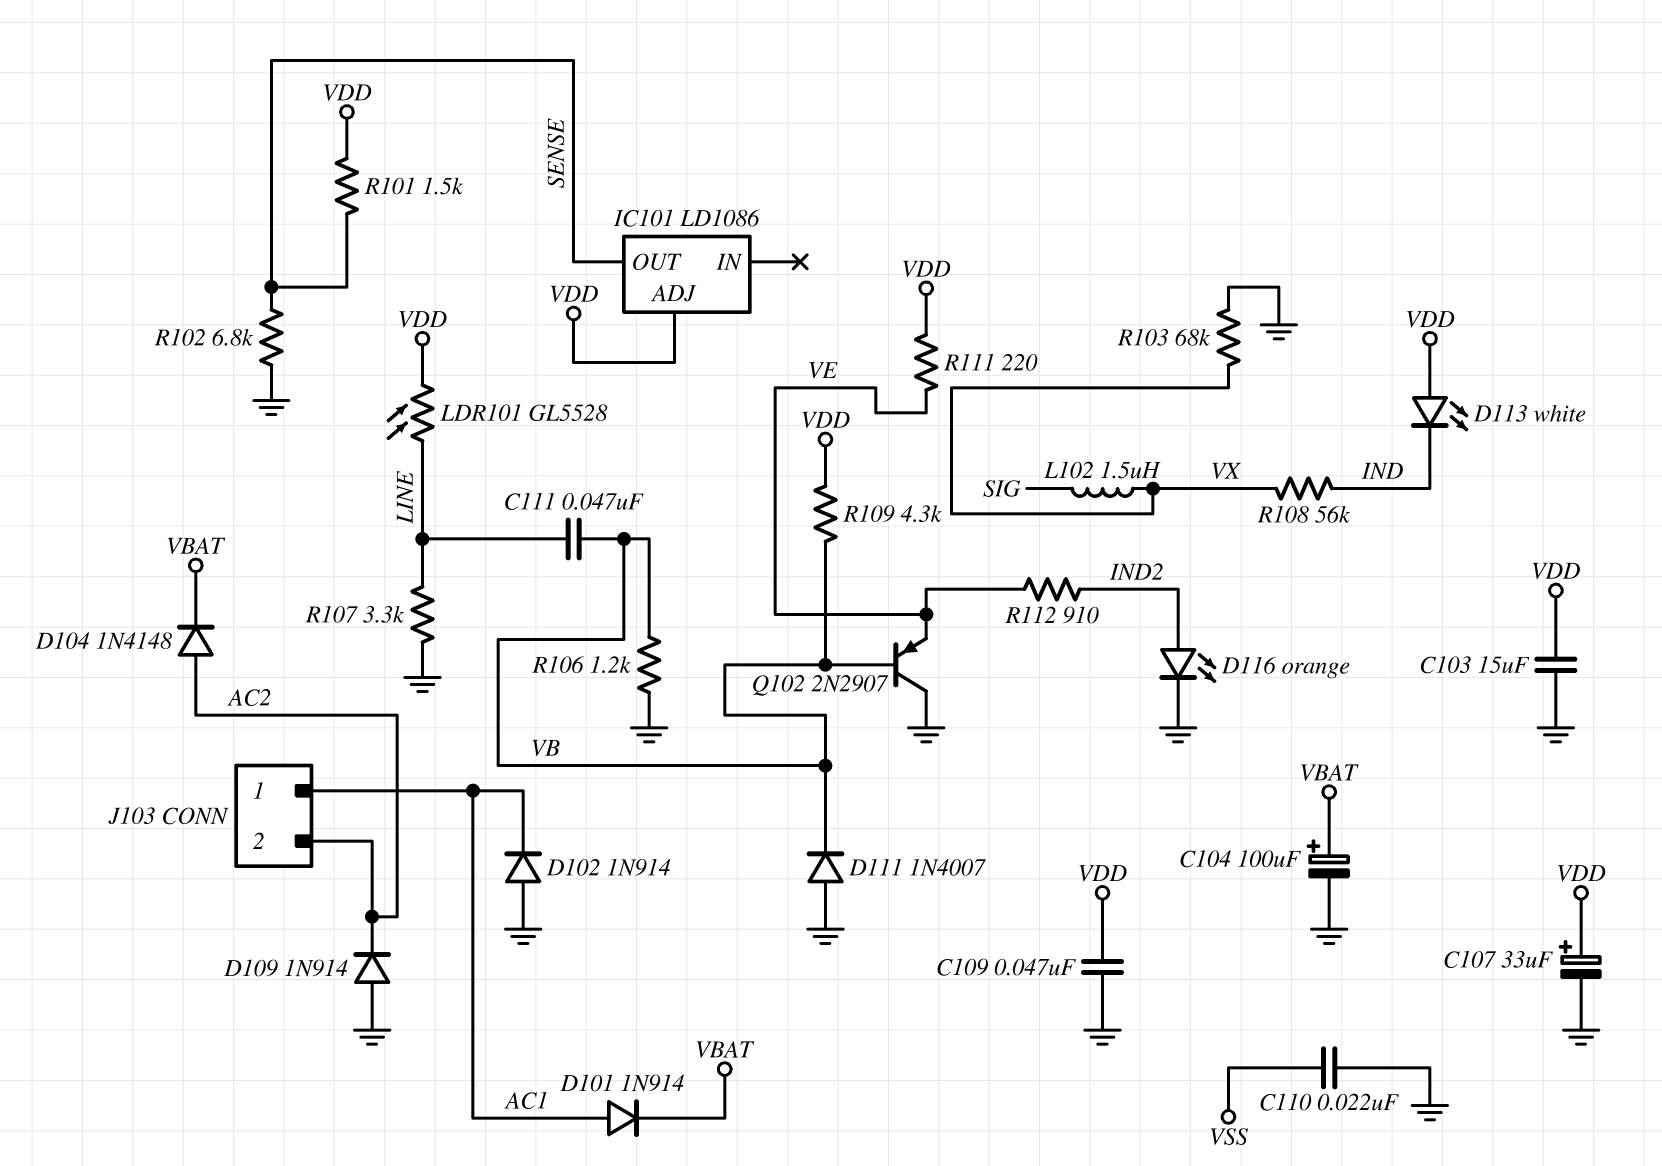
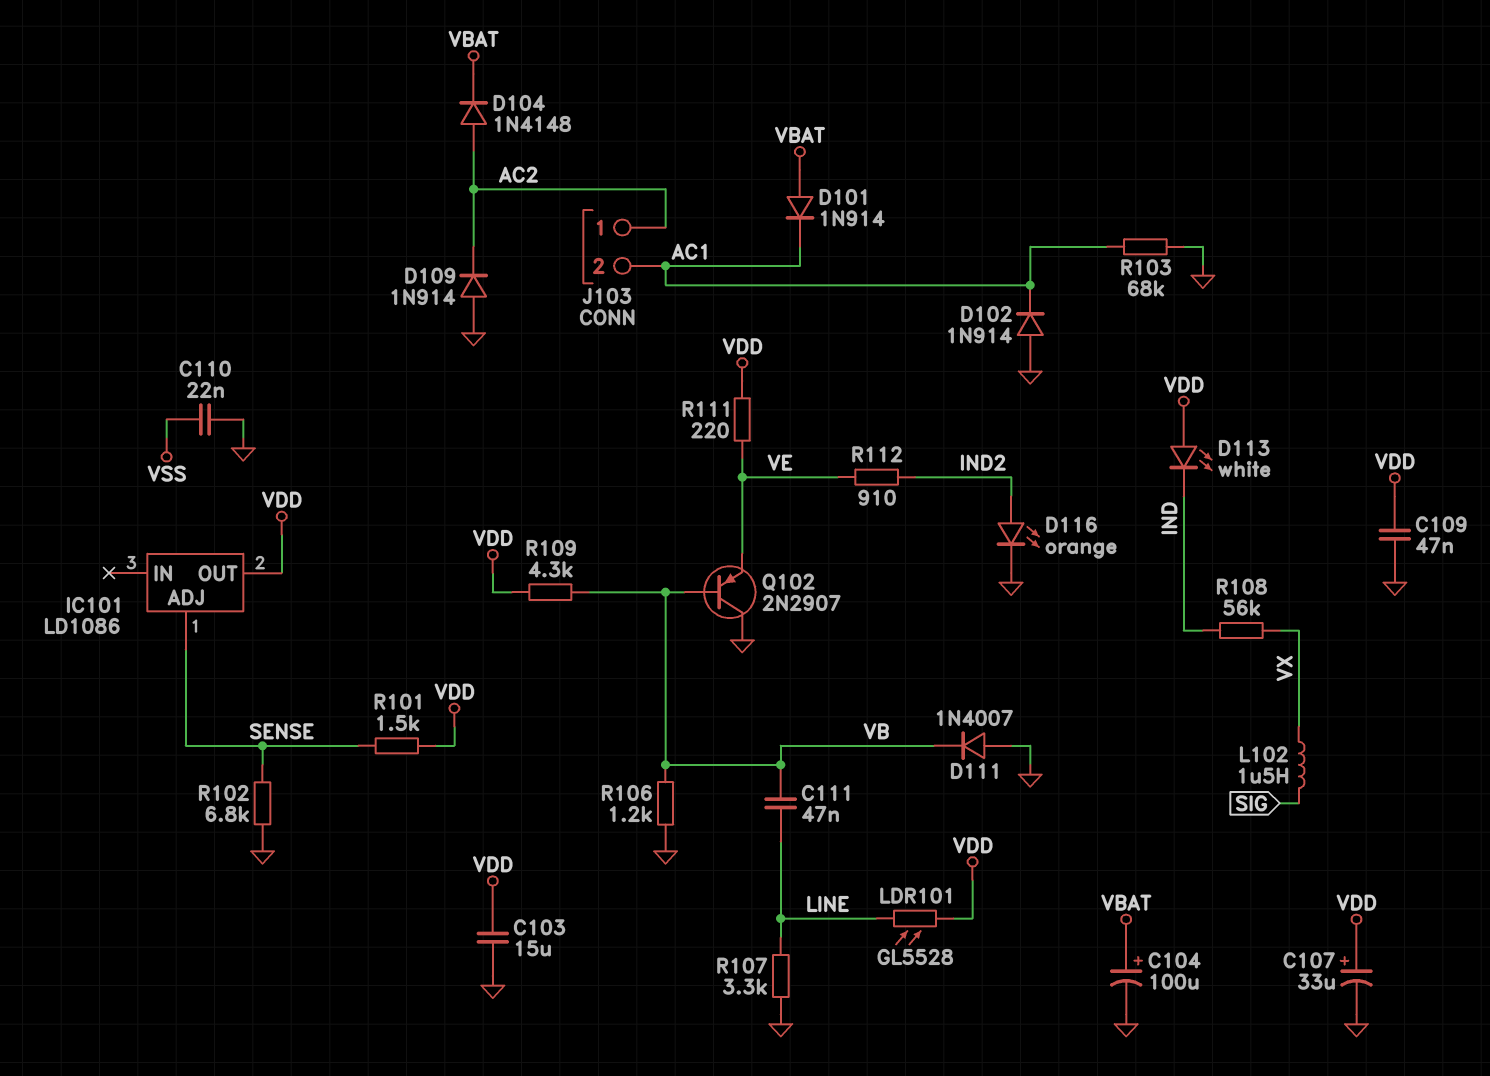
D101: diode 1N914 (A AC1, K VBAT) -> diode 1N914 (A VBAT, K AC1)
IC101 pin ADJ: VDD -> SENSE
IC101 pin OUT: SENSE -> VDD
J103 pin 1: AC1 -> AC2
J103 pin 2: AC2 -> AC1
R103: 68k (GND, VX) -> 68k (AC1, GND)

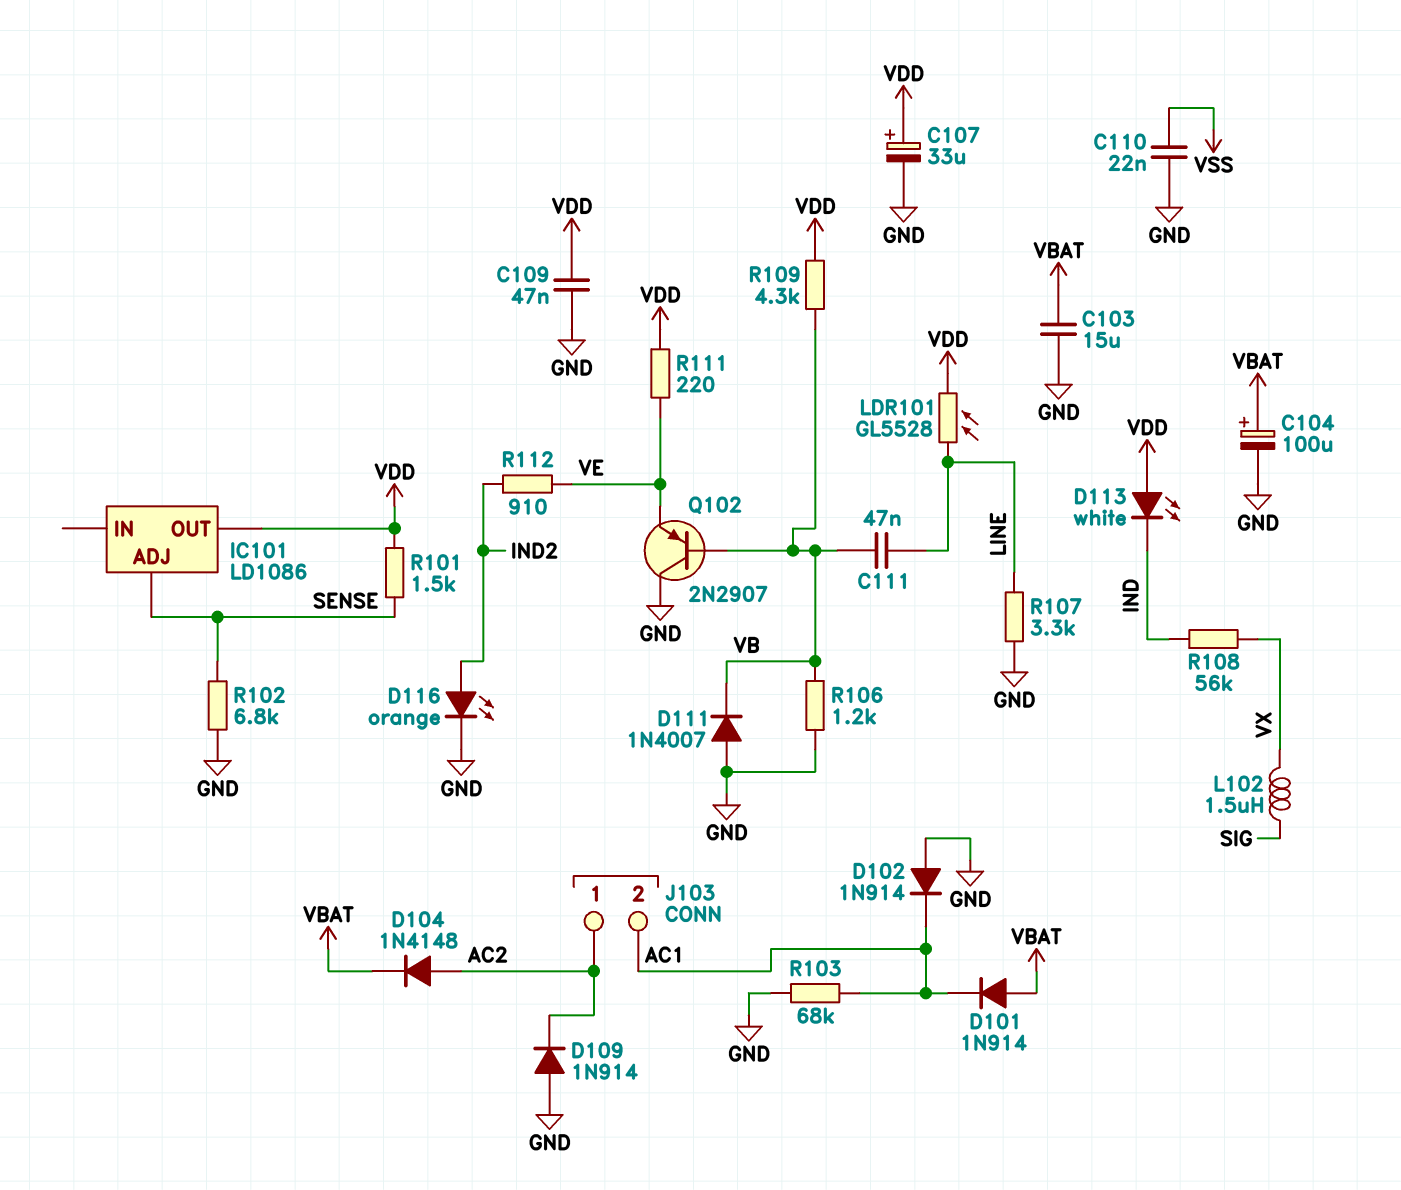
C103: 15uF (GND, VDD) -> 15uF (GND, VBAT)

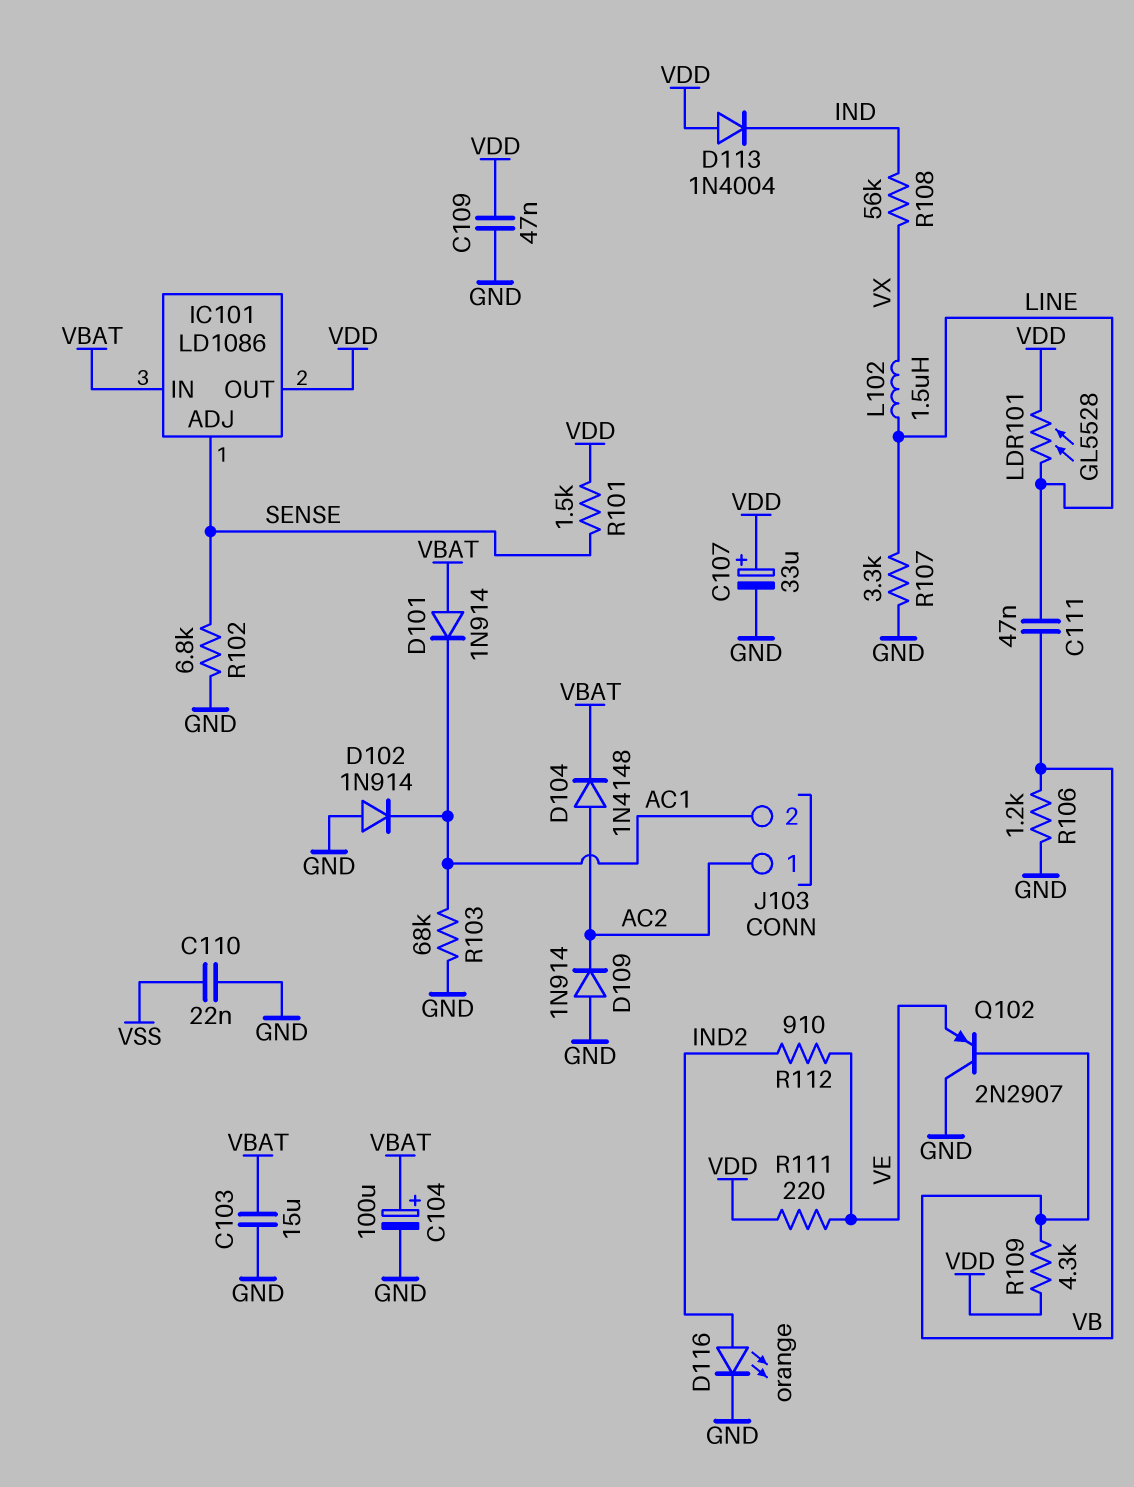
D111: diode 1N4007 (A GND, K VB) -> none
D113: LED white (A VDD, K IND) -> diode 1N4004 (A VDD, K IND)
IC101 pin IN: none -> VBAT
L102: 1.5uH (SIG, VX) -> 1.5uH (LINE, VX)

